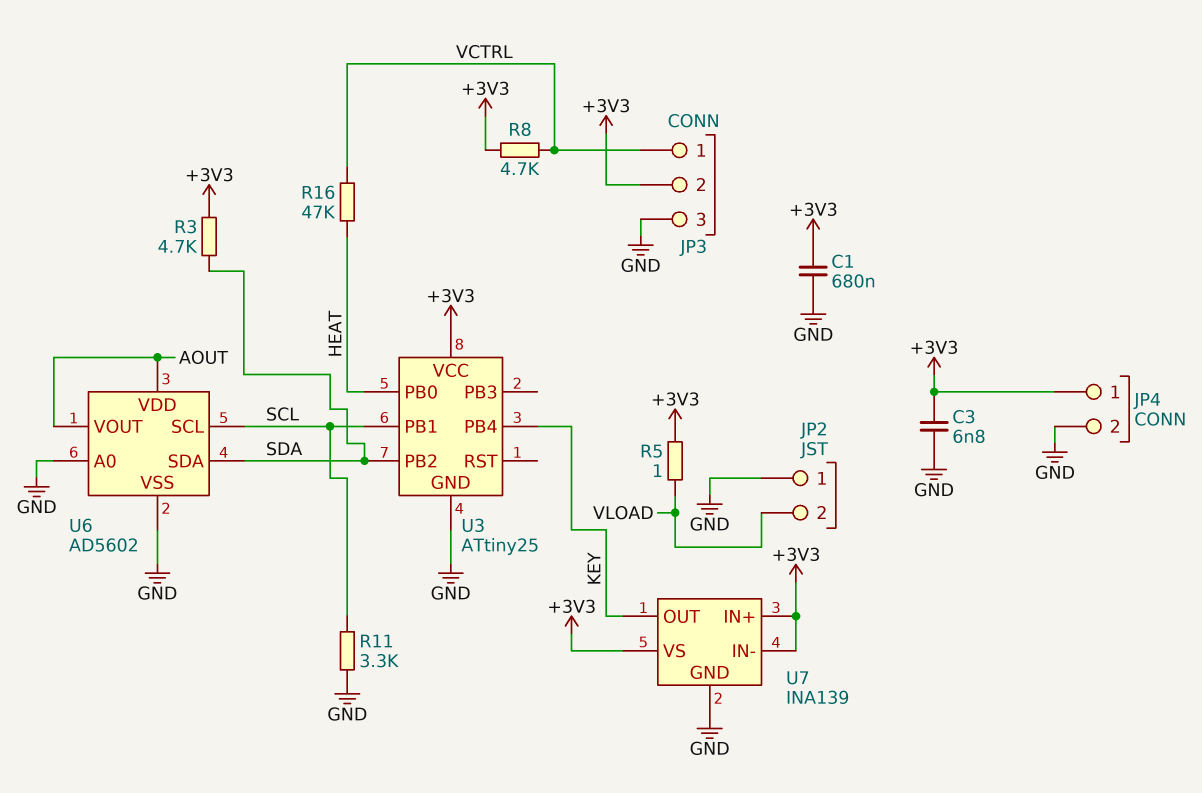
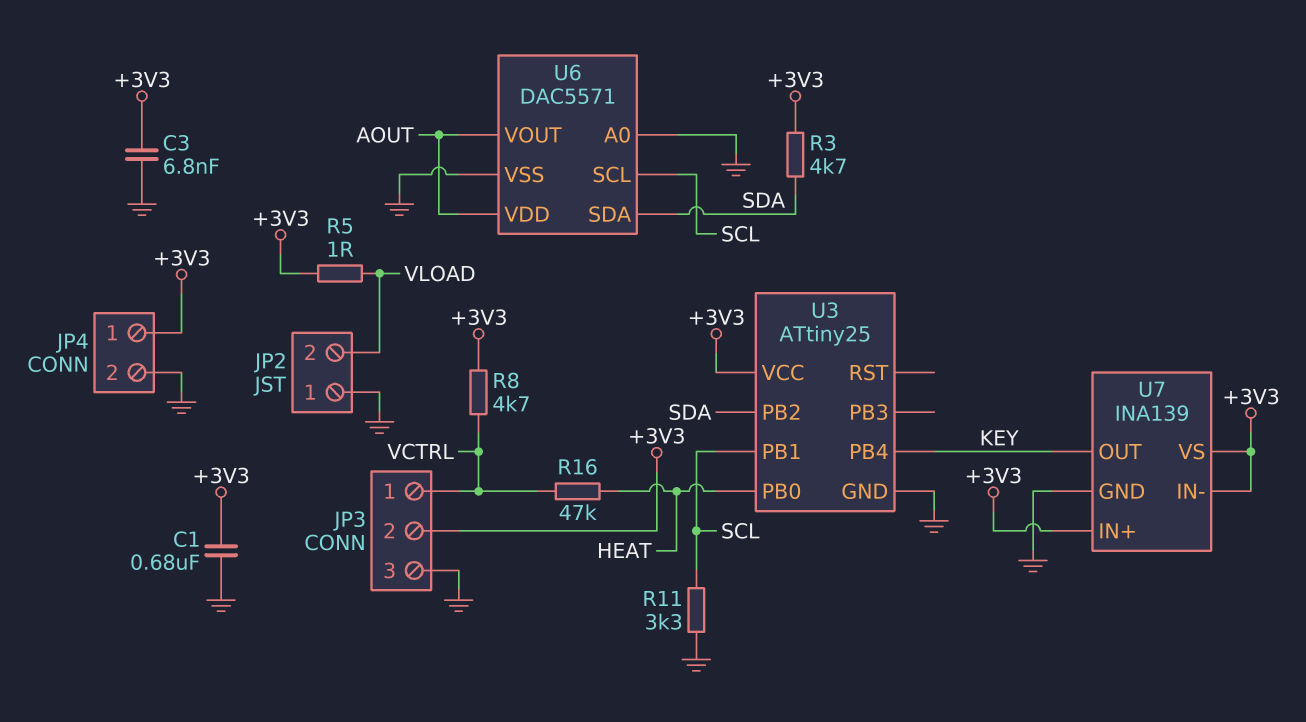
U6: AD5602 -> DAC5571

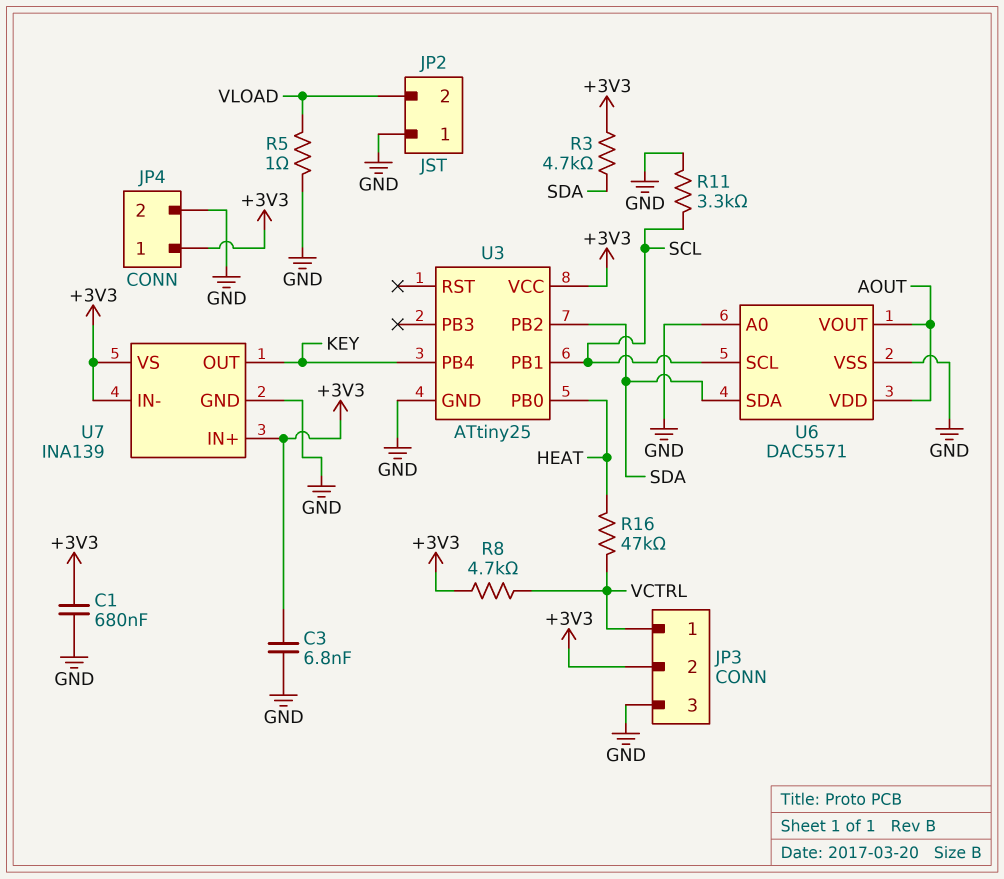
R5: 1 (+3V3, VLOAD) -> 1 (GND, VLOAD)

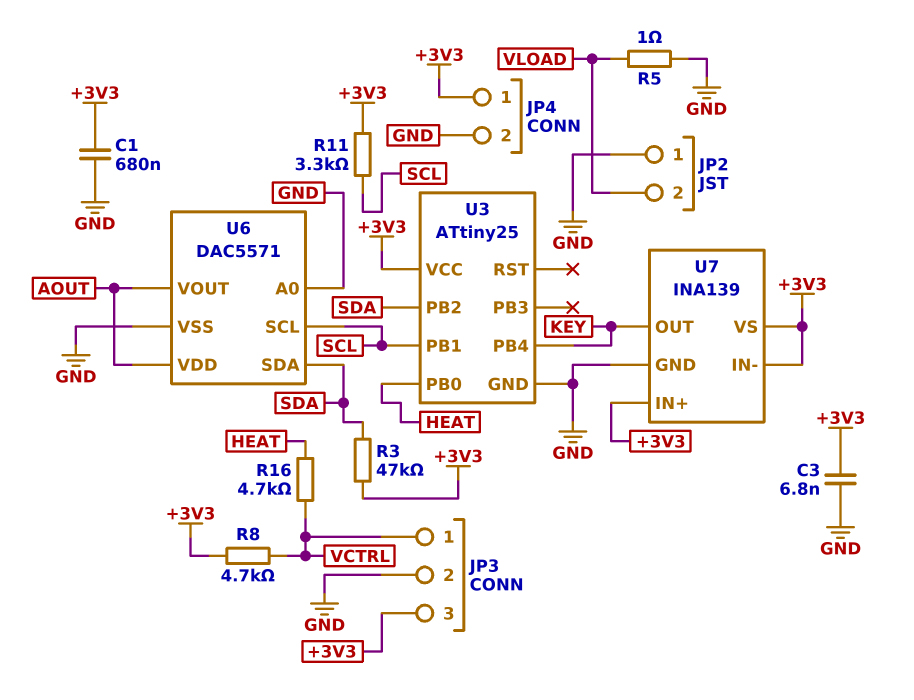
JP3 pin 2: +3V3 -> GND
JP3 pin 3: GND -> +3V3
R3: 4.7k (+3V3, SDA) -> 47k (+3V3, SDA)
R11: 3.3k (GND, SCL) -> 3.3k (+3V3, SCL)
R16: 47k (HEAT, VCTRL) -> 4.7k (HEAT, VCTRL)

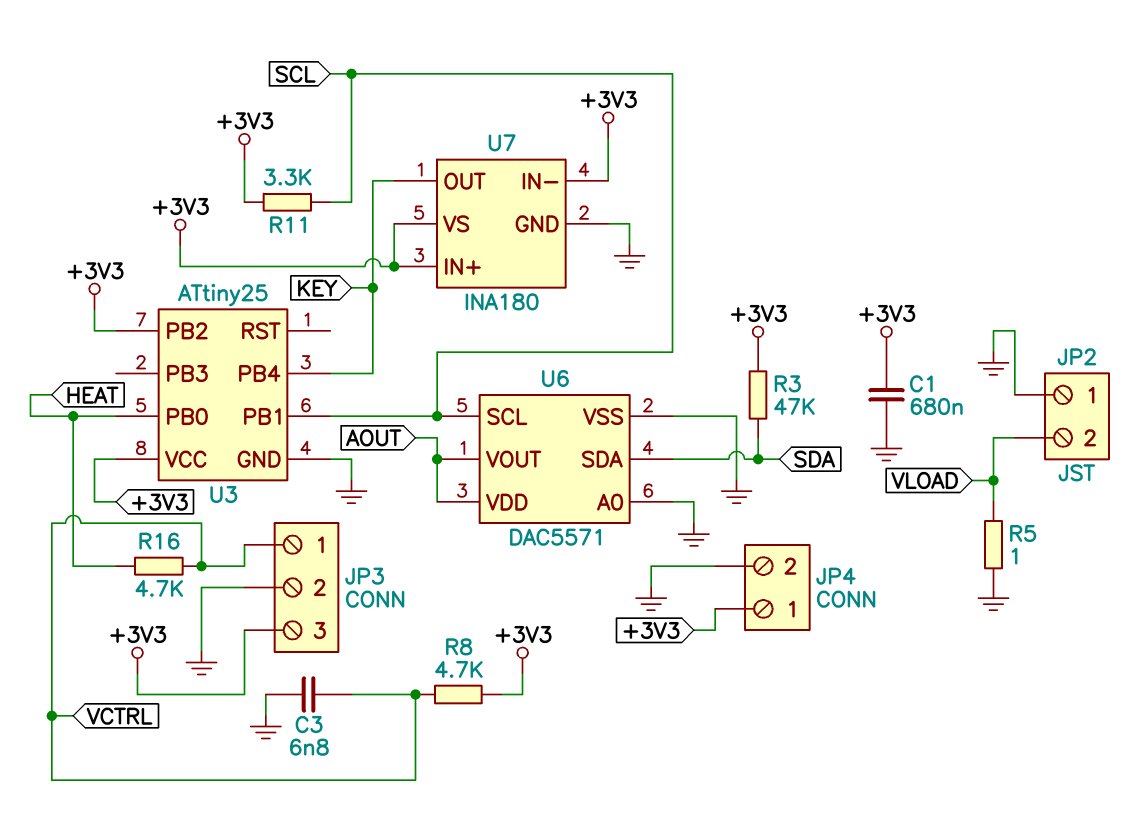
C3: 6.8nF (+3V3, GND) -> 6.8nF (GND, VCTRL)
U3 pin PB2: SDA -> +3V3
U7: INA139 -> INA180

